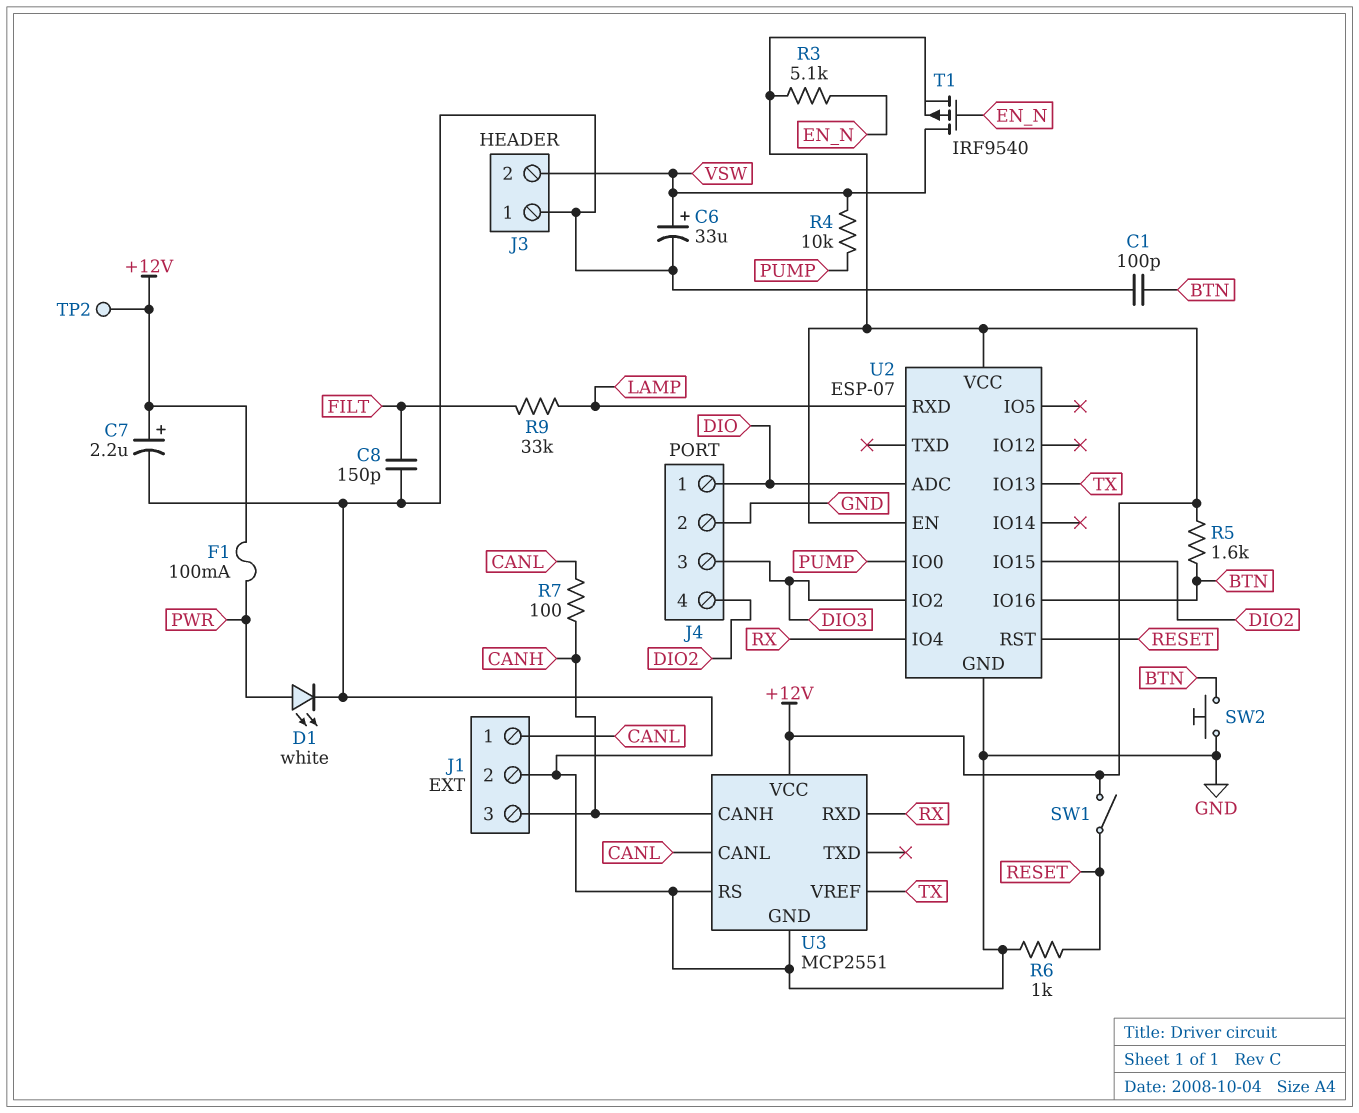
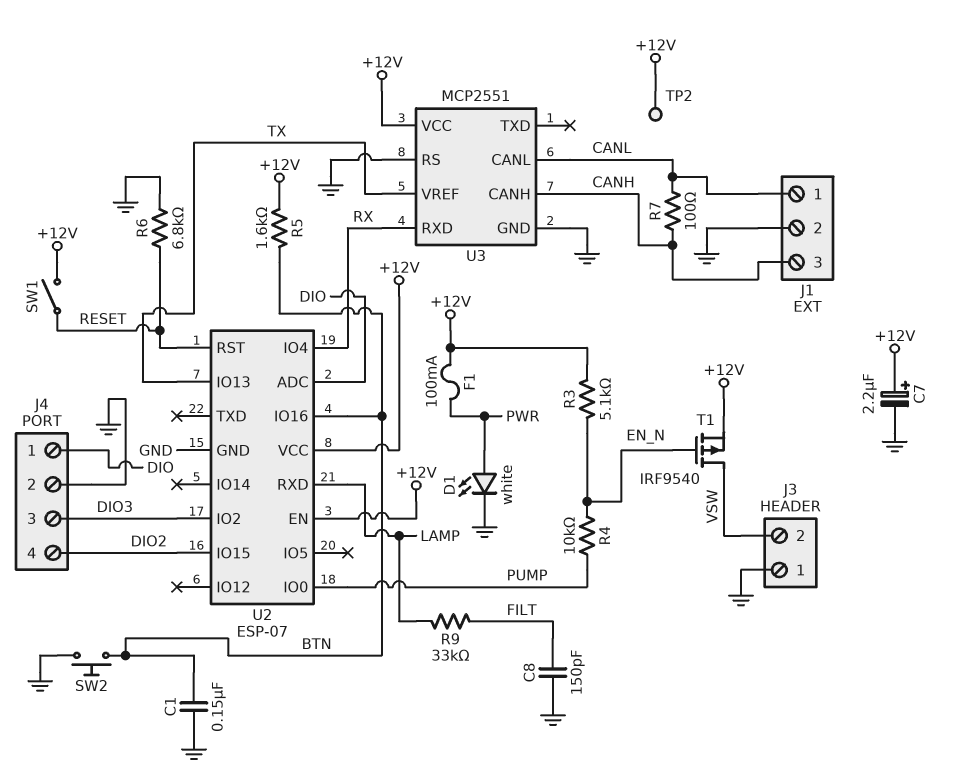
C1: 100pF (BTN, GND) -> 150nF (BTN, GND)
C6: 33uF (plus VSW, minus GND) -> none
R4: 10k (PUMP, VSW) -> 10k (EN_N, PUMP)
R6: 1k (GND, RESET) -> 6.8k (GND, RESET)

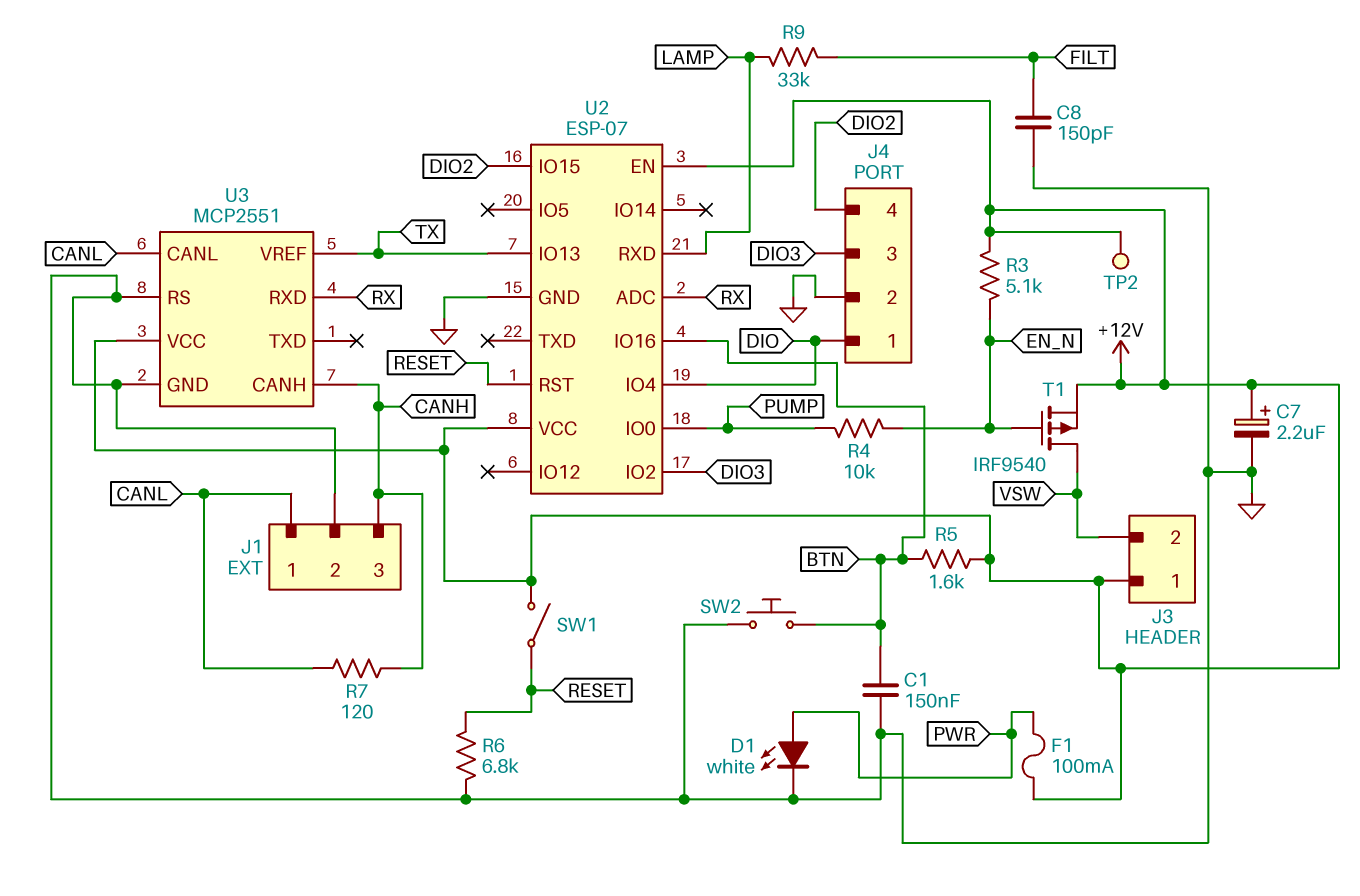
J3 pin 1: GND -> +12V
R7: 100 (CANH, CANL) -> 120 (CANH, CANL)
U2 pin ADC: DIO -> RX
U2 pin IO4: RX -> DIO

